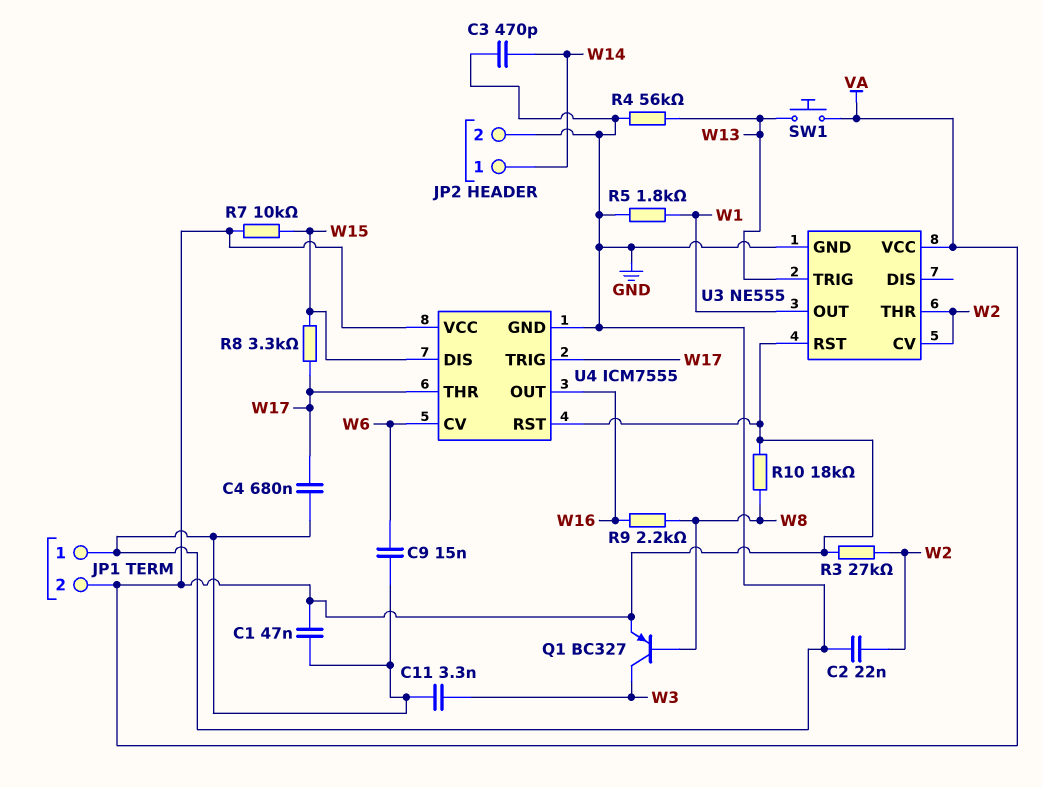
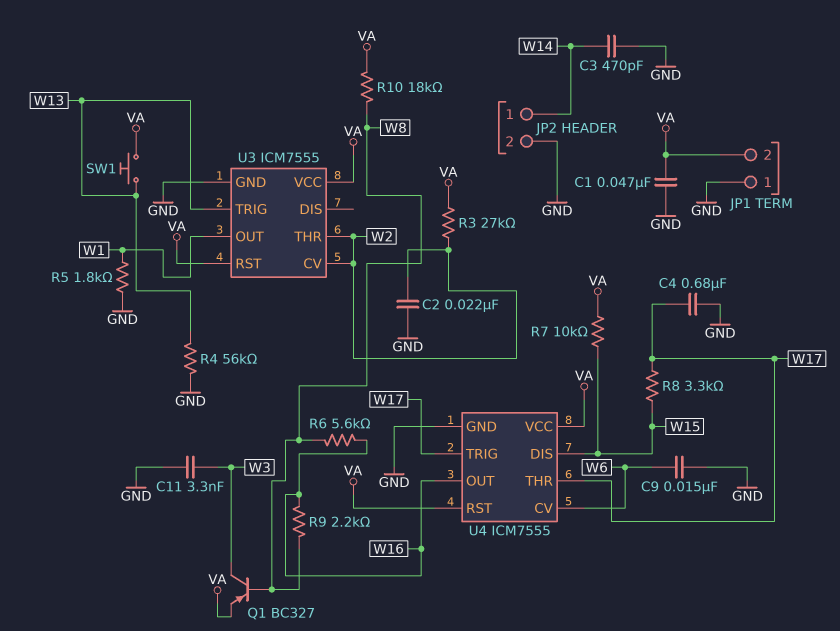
R6: none -> 5.6k (W8, W16)
U3: NE555 -> ICM7555

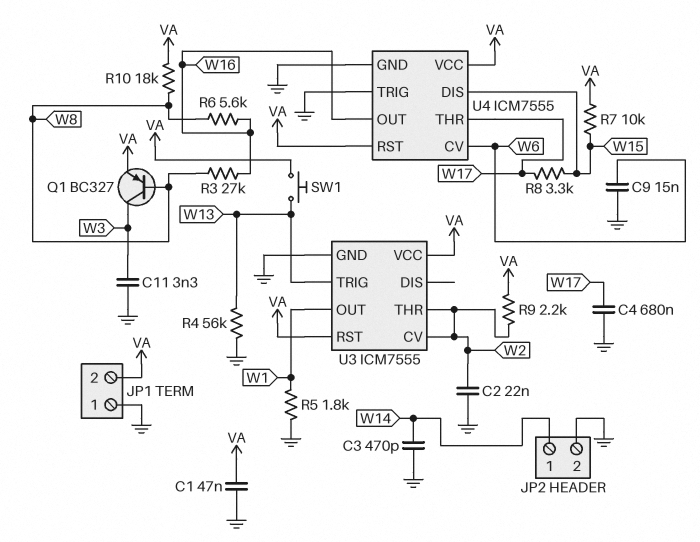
R3: 27k (VA, W2) -> 27k (W8, W16)
R9: 2.2k (W8, W16) -> 2.2k (VA, W2)
U4 pin TRIG: W17 -> GND

